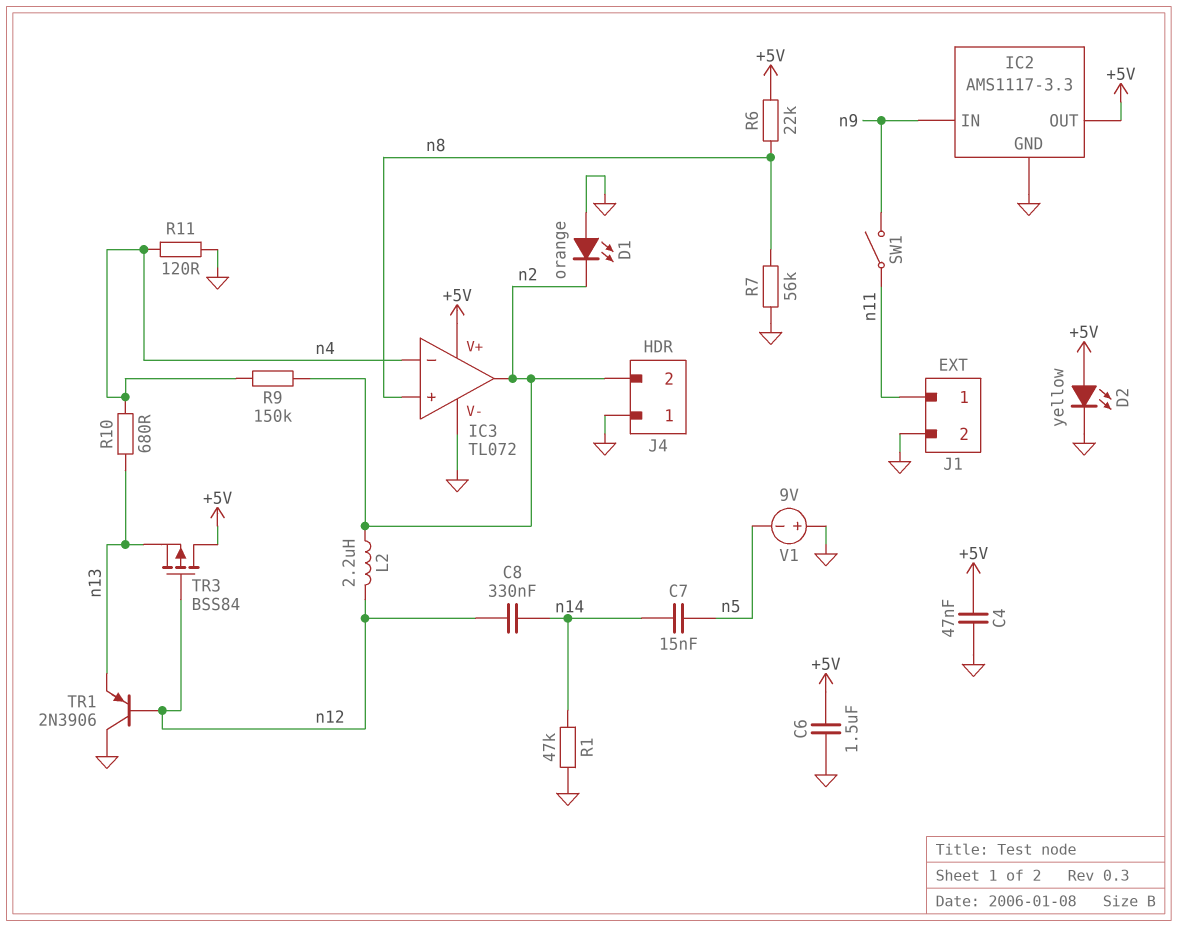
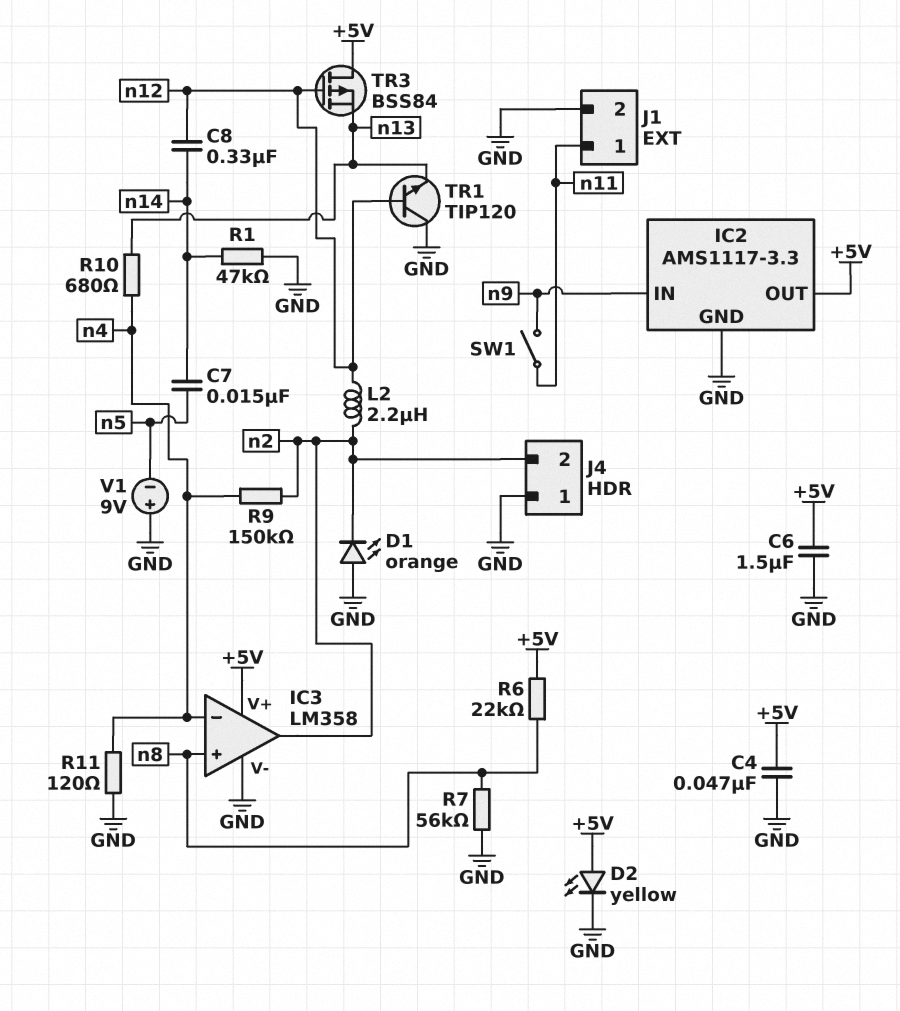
IC3: TL072 -> LM358
TR1: PNP 2N3906 (B n12, C GND, E n13) -> NPN TIP120 (B n12, C GND, E n13)

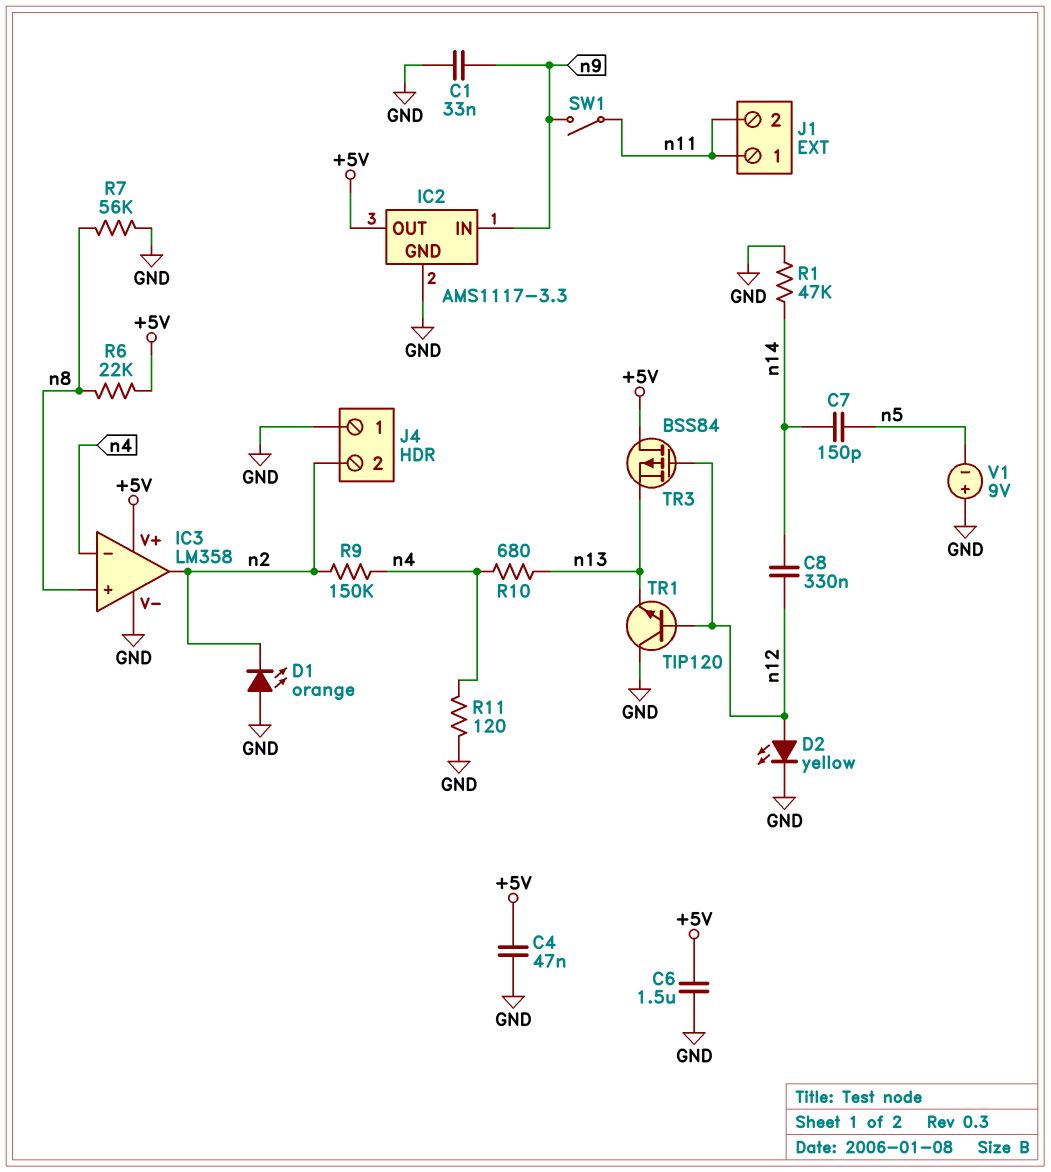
C1: none -> 33nF (GND, n9)
C7: 15nF (n5, n14) -> 150pF (n5, n14)
D2: LED yellow (A +5V, K GND) -> LED yellow (A n12, K GND)
J1 pin 2: GND -> n11
L2: 2.2uH (n2, n12) -> none

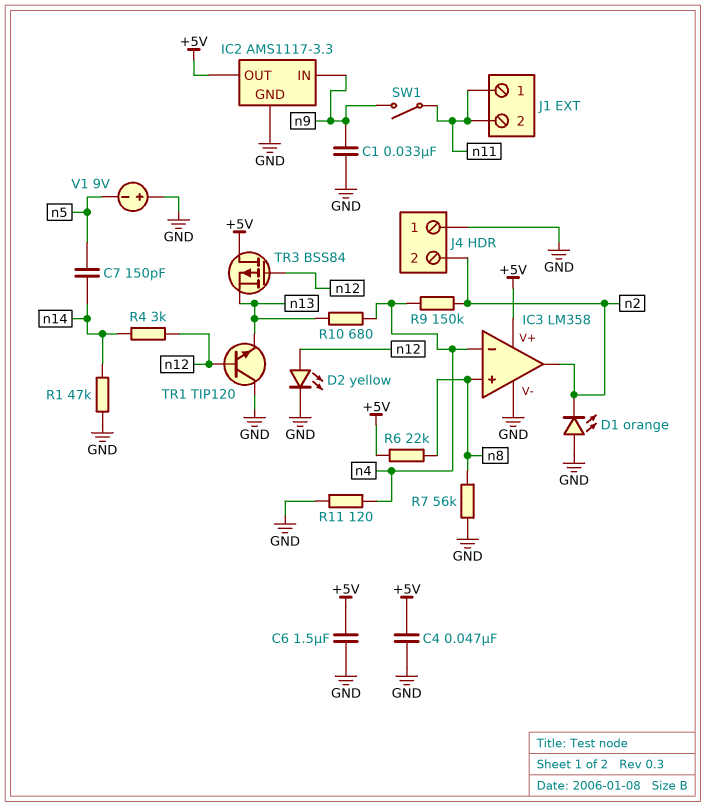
C8: 330nF (n12, n14) -> none
R4: none -> 3k (n12, n14)

